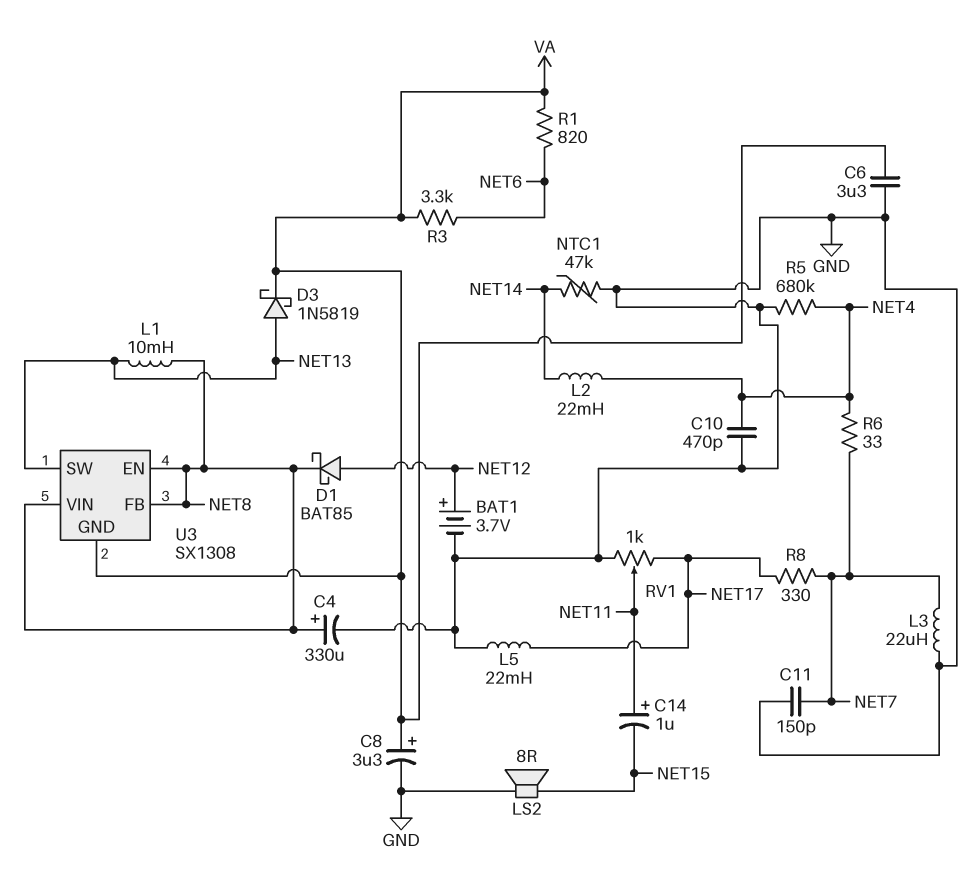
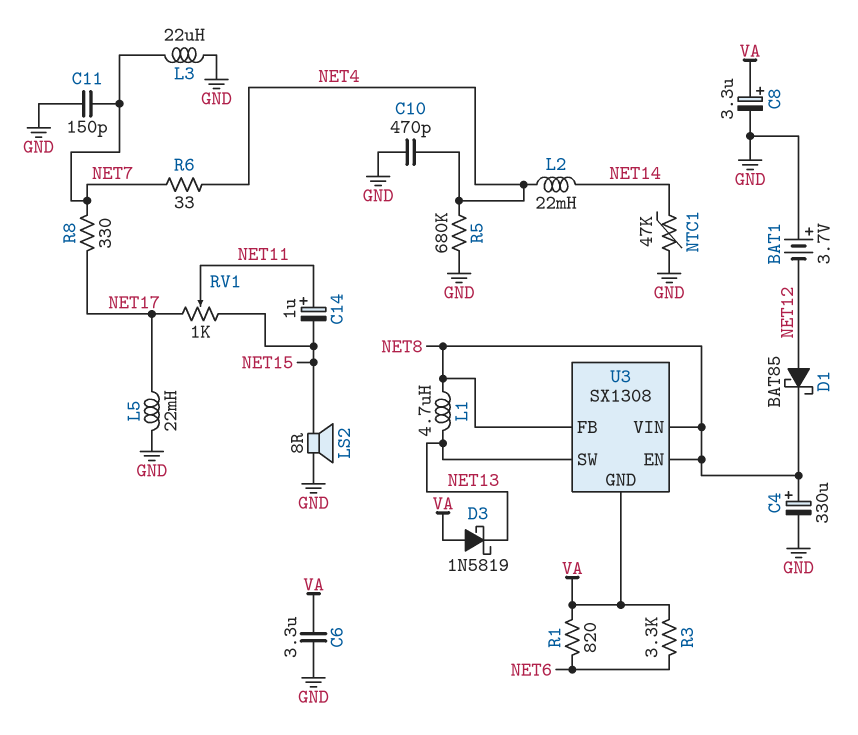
BAT1: 3.7V (plus NET12, minus GND) -> 3.7V (plus GND, minus NET12)
D3: schottky 1N5819 (A NET13, K VA) -> schottky 1N5819 (A VA, K NET13)
L1: 10mH (NET8, NET13) -> 4.7uH (NET8, NET13)
RV1: 1k (GND, NET17, wiper NET11) -> 1k (NET15, NET17, wiper NET11)

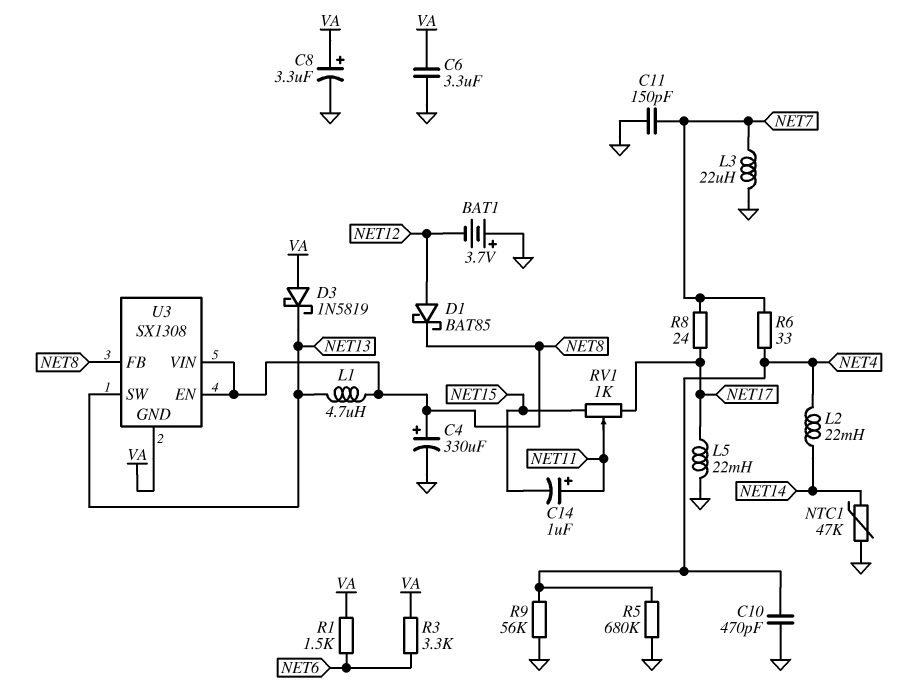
LS2: speaker 8R (GND, NET15) -> none
R1: 820 (NET6, VA) -> 1.5k (NET6, VA)
R8: 330 (NET7, NET17) -> 24 (NET7, NET17)
R9: none -> 56k (GND, NET4)

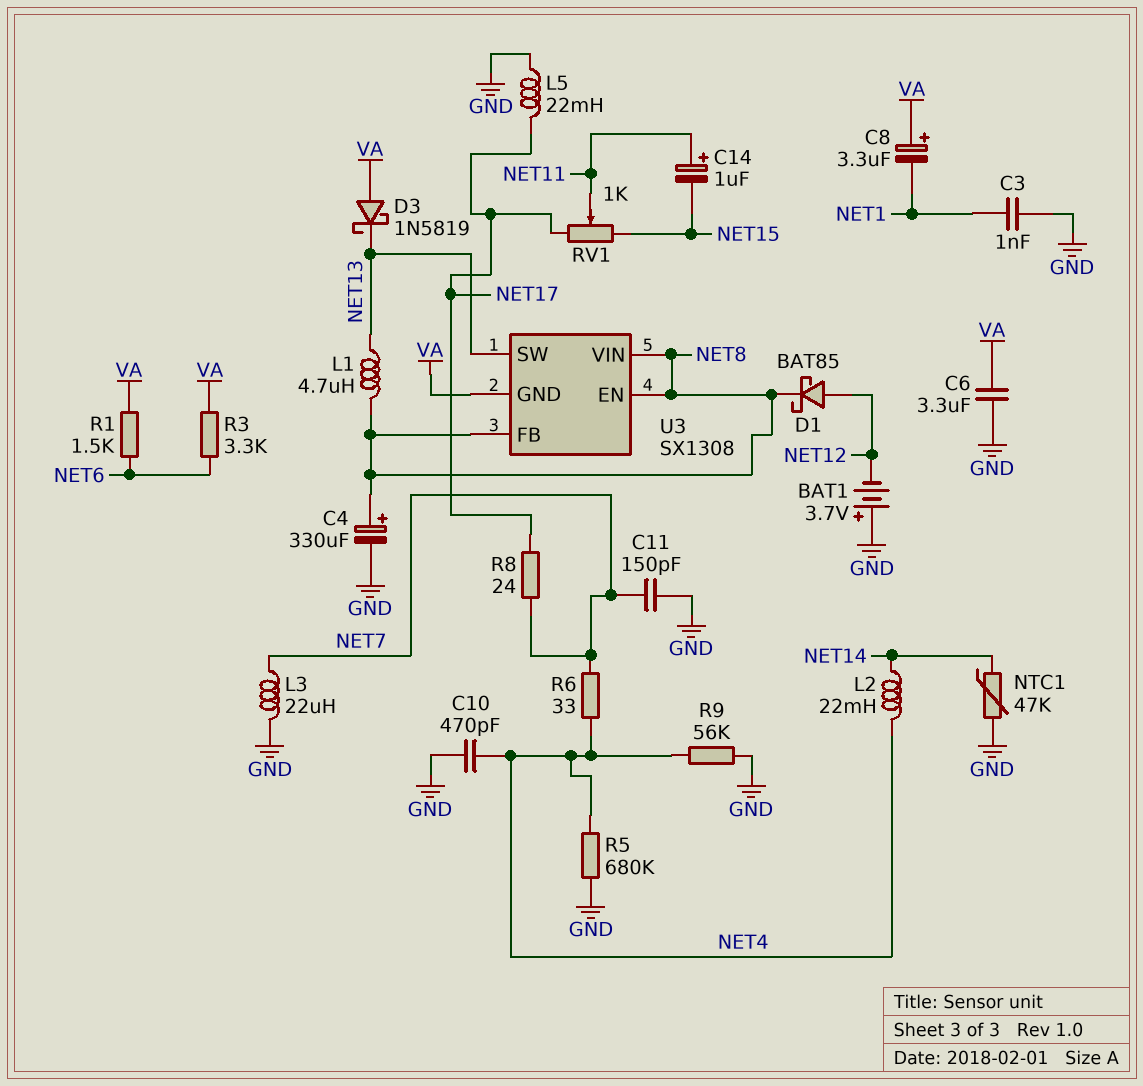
C3: none -> 1nF (GND, NET1)
C8: 3.3uF (plus VA, minus GND) -> 3.3uF (plus VA, minus NET1)

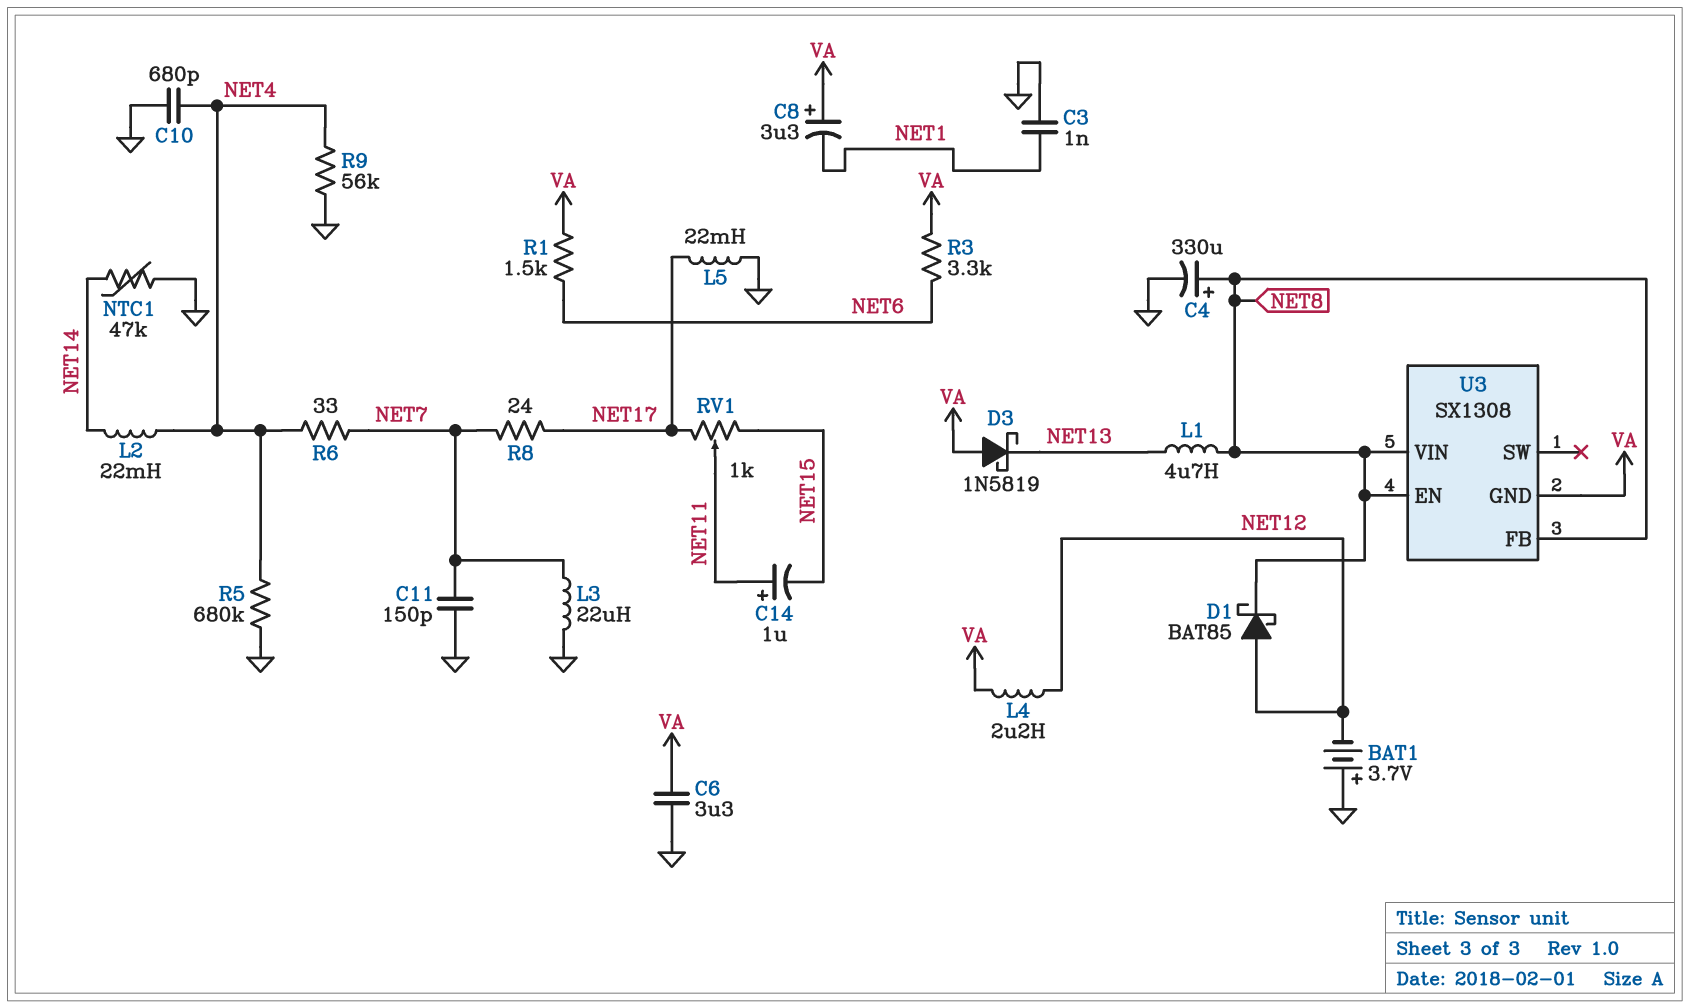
C10: 470pF (GND, NET4) -> 680pF (GND, NET4)
L4: none -> 2.2uH (NET12, VA)
U3 pin SW: NET13 -> none

